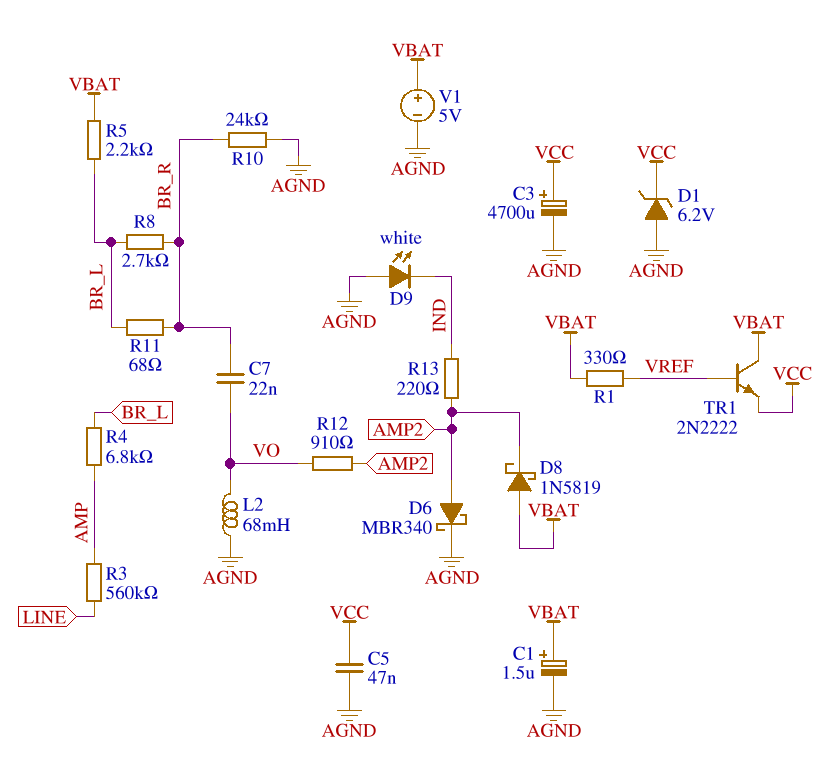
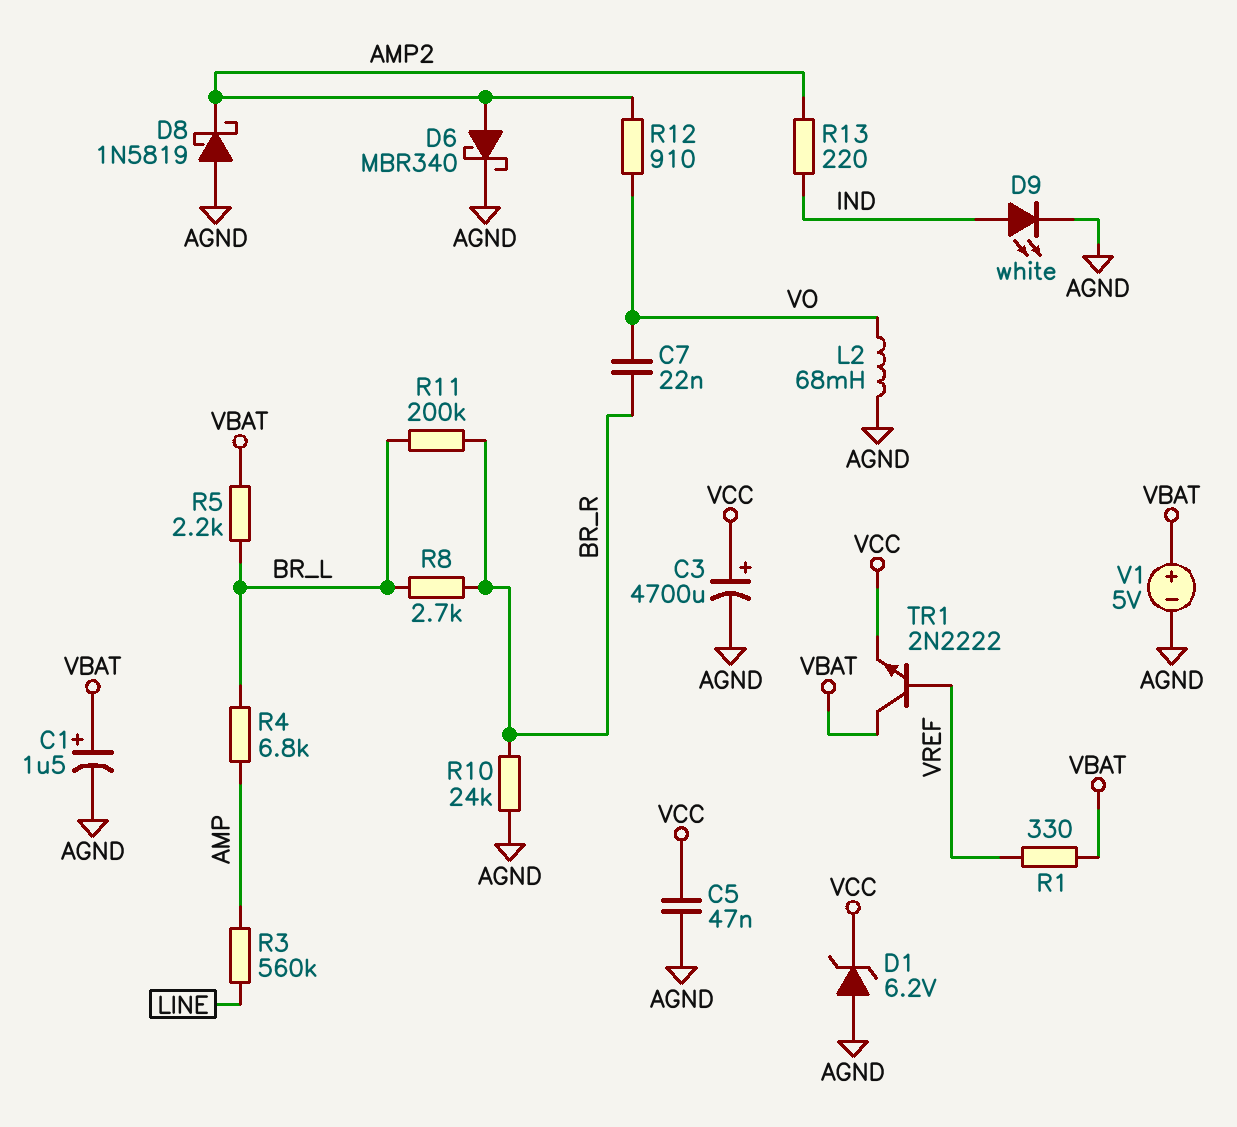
D8: schottky 1N5819 (A VBAT, K AMP2) -> schottky 1N5819 (A AGND, K AMP2)
D9: LED white (A AGND, K IND) -> LED white (A IND, K AGND)
R11: 68 (BR_L, BR_R) -> 200k (BR_L, BR_R)

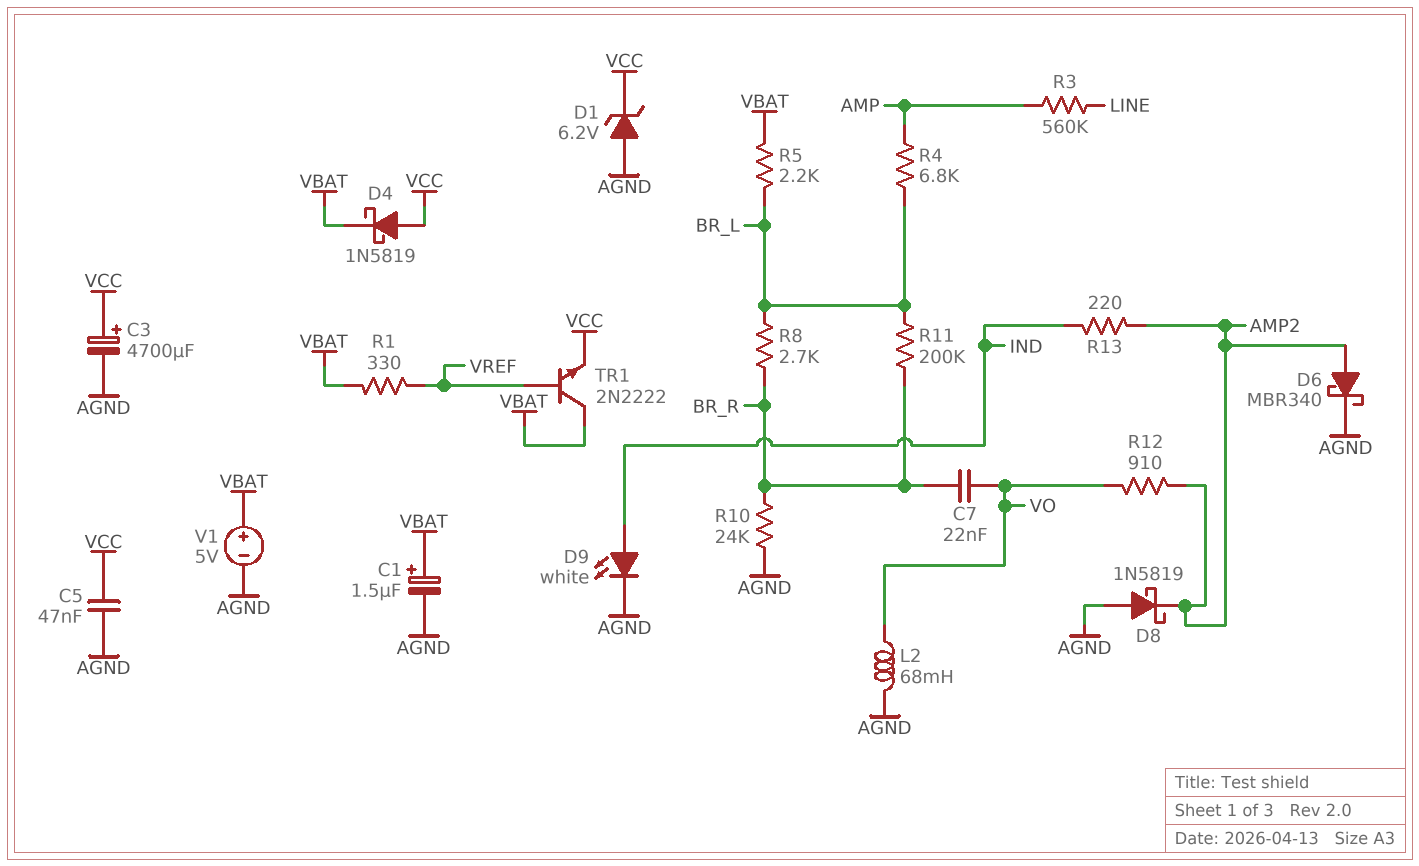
D4: none -> schottky 1N5819 (A VCC, K VBAT)

